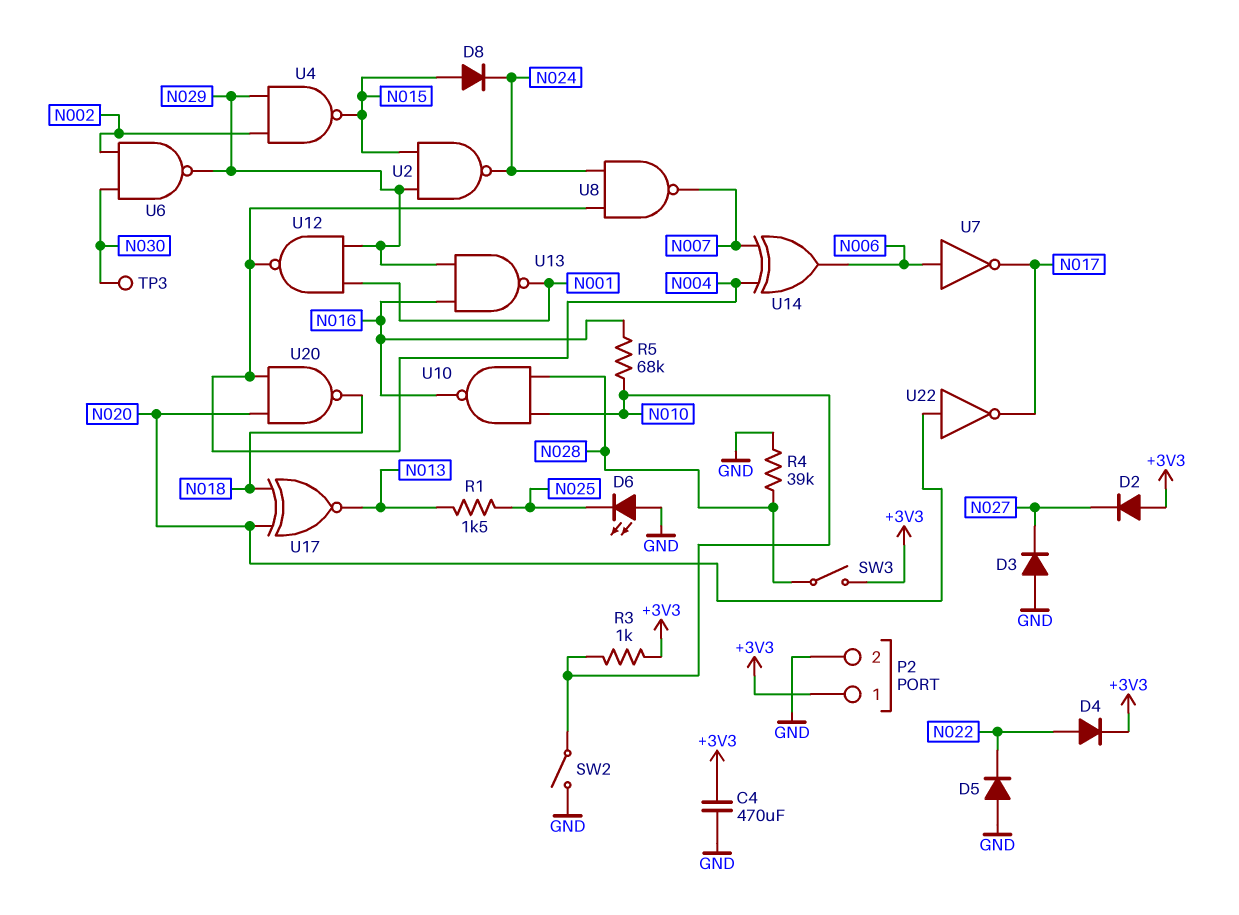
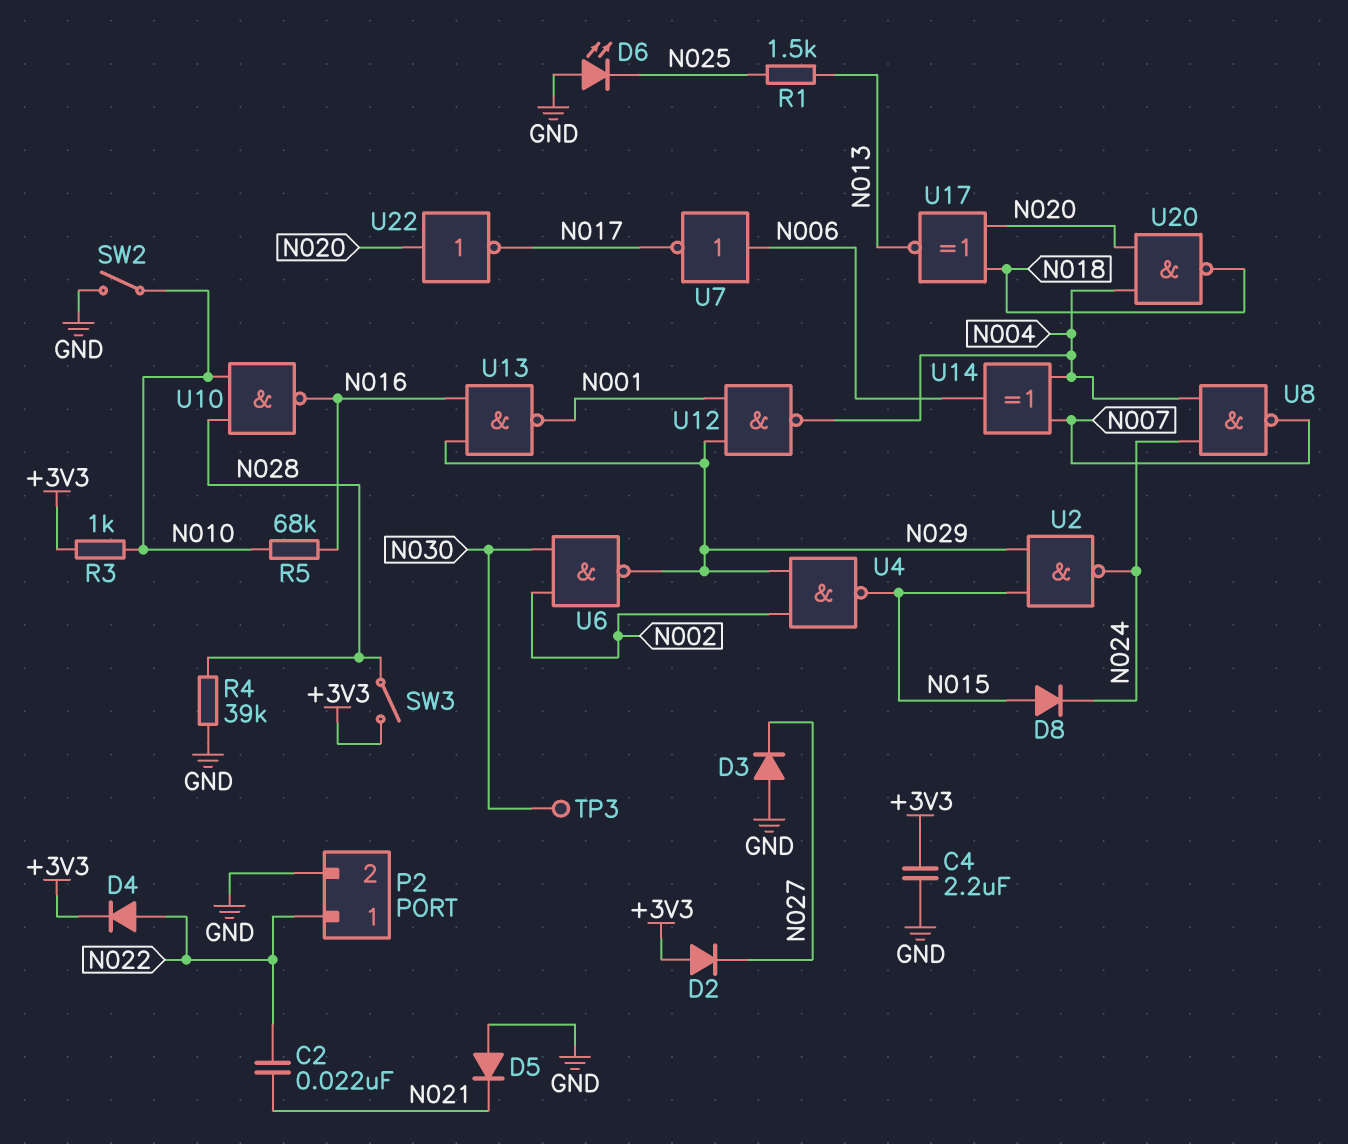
C2: none -> 22nF (N021, N022)
C4: 470uF (+3V3, GND) -> 2.2uF (+3V3, GND)
D5: diode (A GND, K N022) -> diode (A GND, K N021)
P2 pin 1: +3V3 -> N022

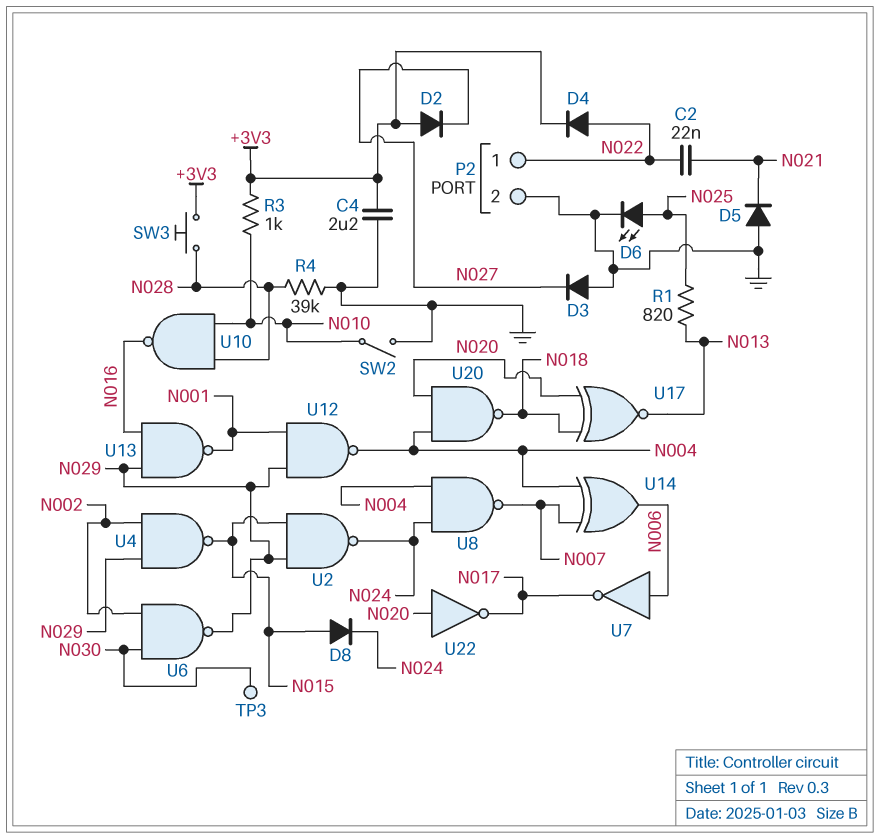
D6: LED (A GND, K N025) -> LED (A N025, K GND)
R1: 1.5k (N013, N025) -> 820 (N013, N025)
R5: 68k (N010, N016) -> none
SW3: switch (+3V3, N028) -> button (+3V3, N028)

